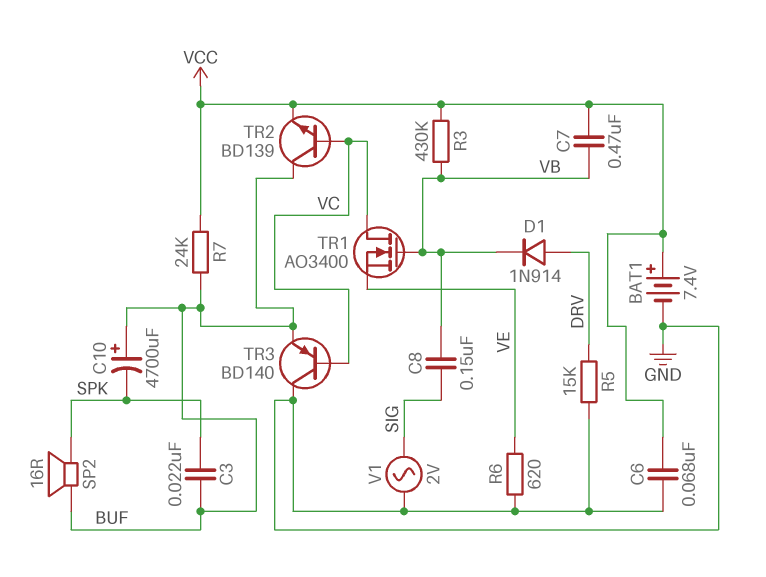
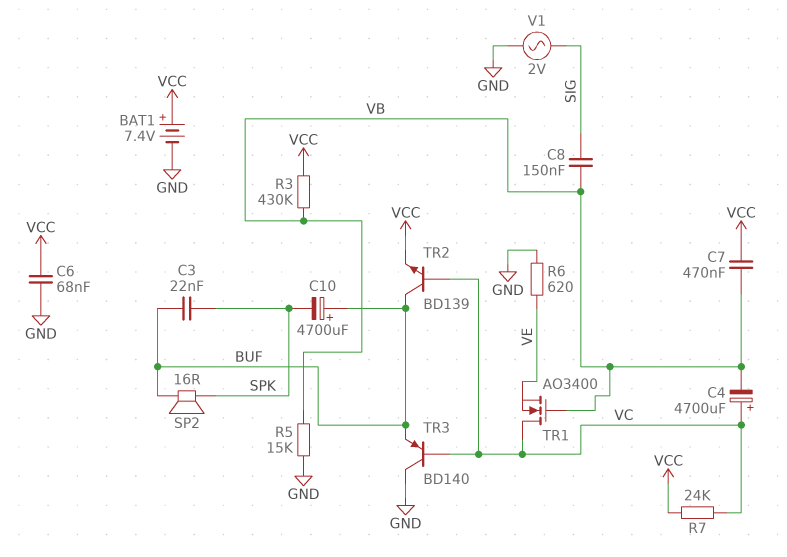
C4: none -> 4700uF (plus VC, minus VB)
D1: diode 1N914 (A DRV, K VB) -> none
R5: 15k (DRV, GND) -> 15k (GND, VB)
R7: 24k (BUF, VCC) -> 24k (VC, VCC)

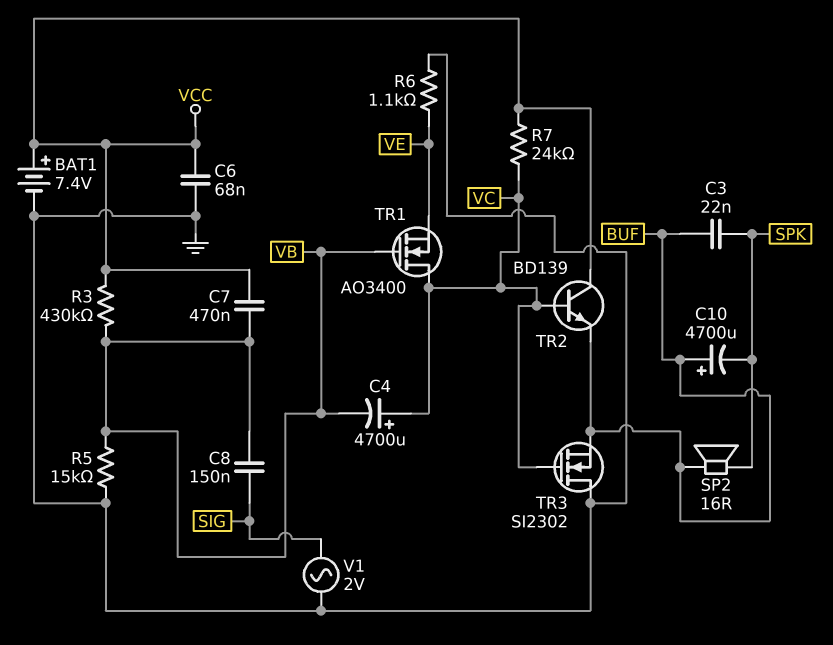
R6: 620 (GND, VE) -> 1.1k (GND, VE)
TR2: NPN BD139 (B VC, C BUF, E VCC) -> NPN BD139 (B VC, C VCC, E BUF)
TR3: PNP BD140 (B VC, C GND, E BUF) -> NMOS SI2302 (G VC, D GND, S BUF)

